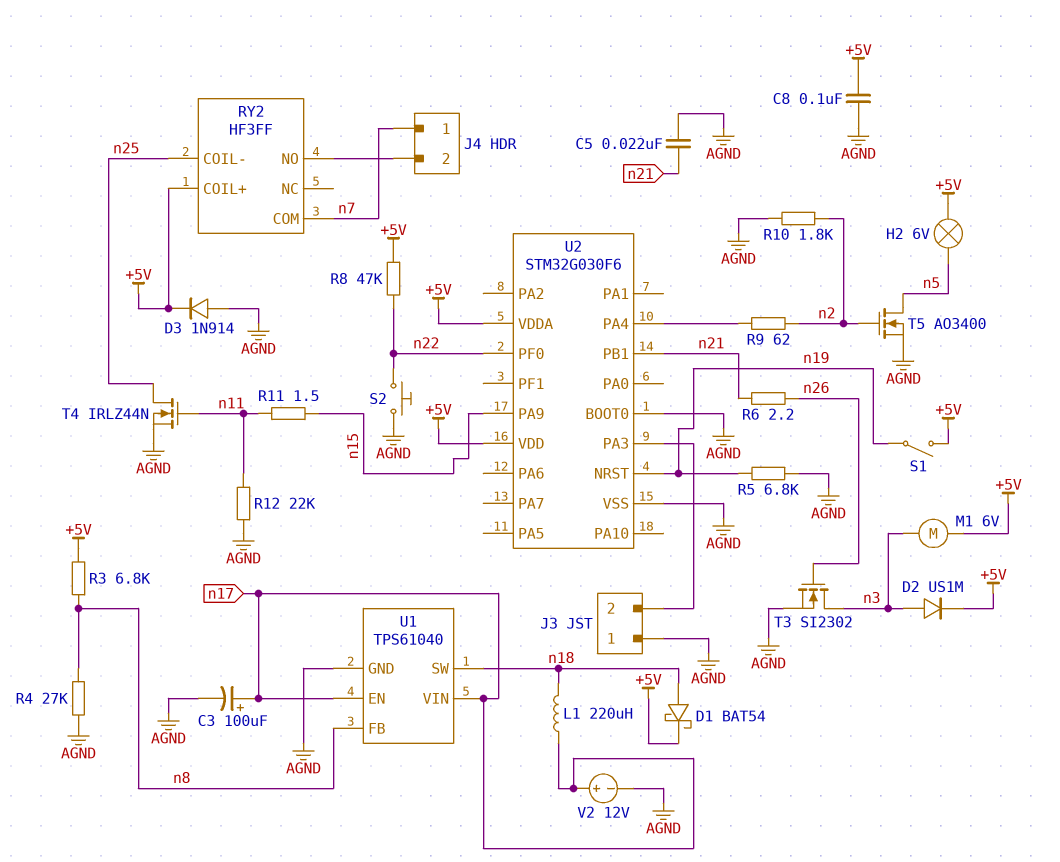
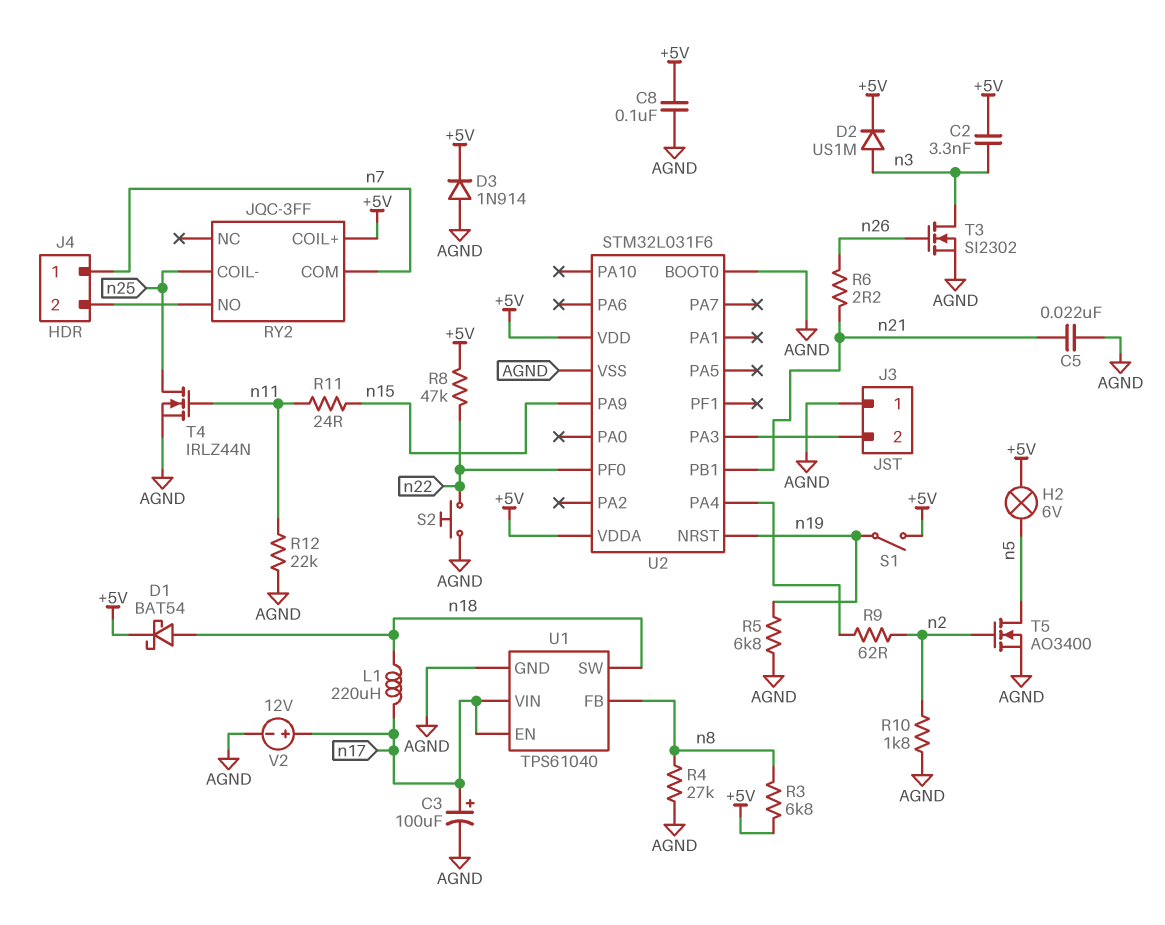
C2: none -> 3.3nF (+5V, n3)
M1: motor 6V (+5V, n3) -> none
R11: 1.5 (n11, n15) -> 24 (n11, n15)
RY2: HF3FF -> JQC-3FF
U2: STM32G030F6 -> STM32L031F6

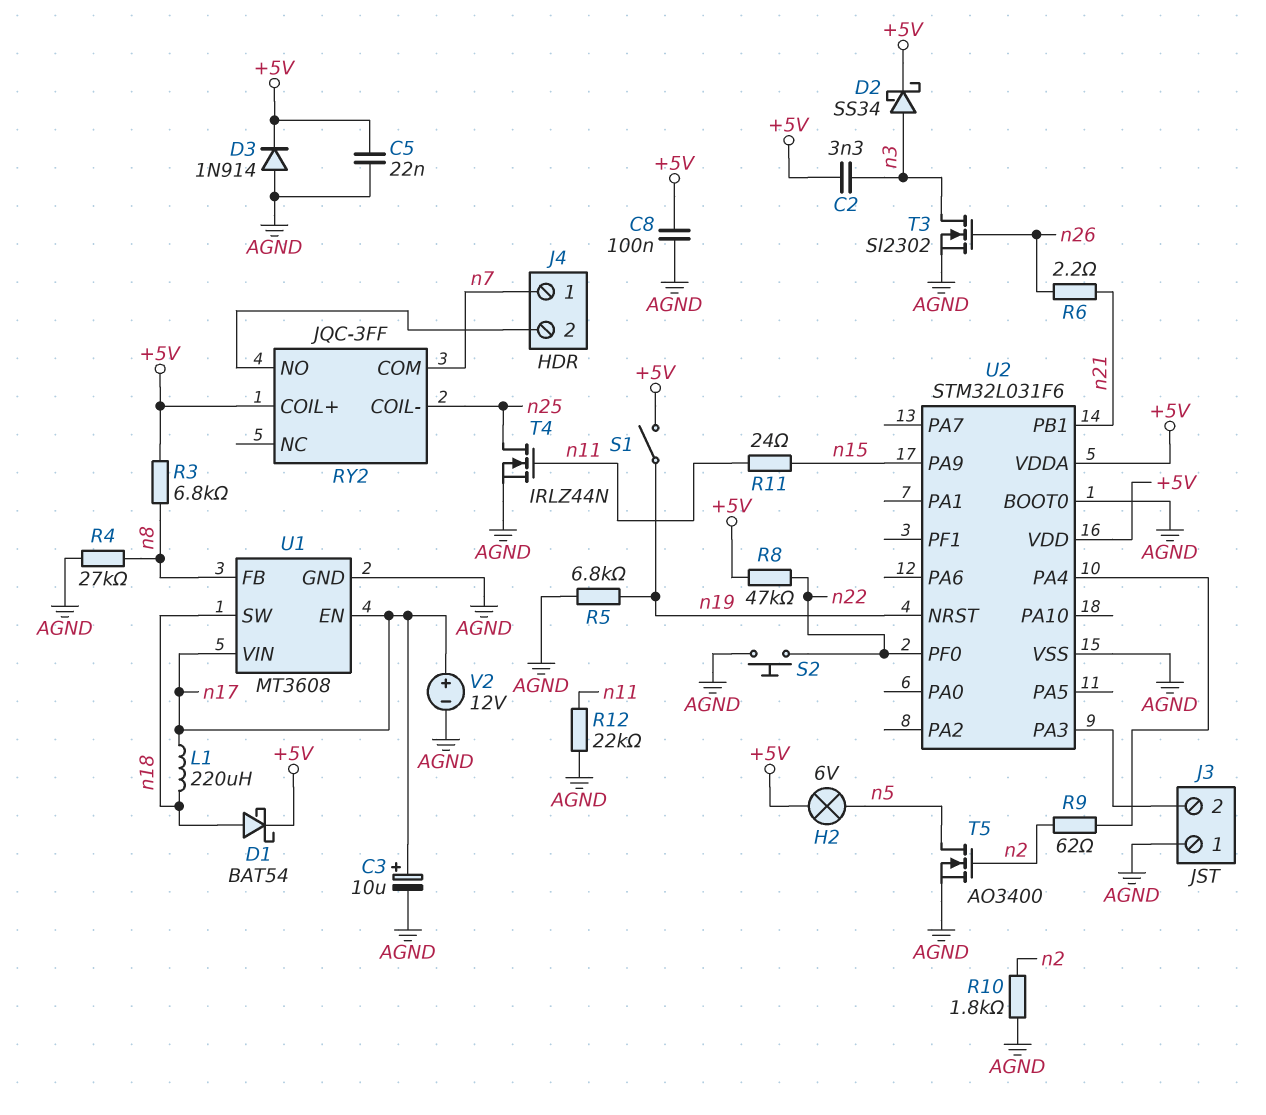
C3: 100uF (plus n17, minus AGND) -> 10uF (plus n17, minus AGND)
C5: 22nF (AGND, n21) -> 22nF (+5V, AGND)
D2: diode US1M (A n3, K +5V) -> schottky SS34 (A n3, K +5V)
U1: TPS61040 -> MT3608

